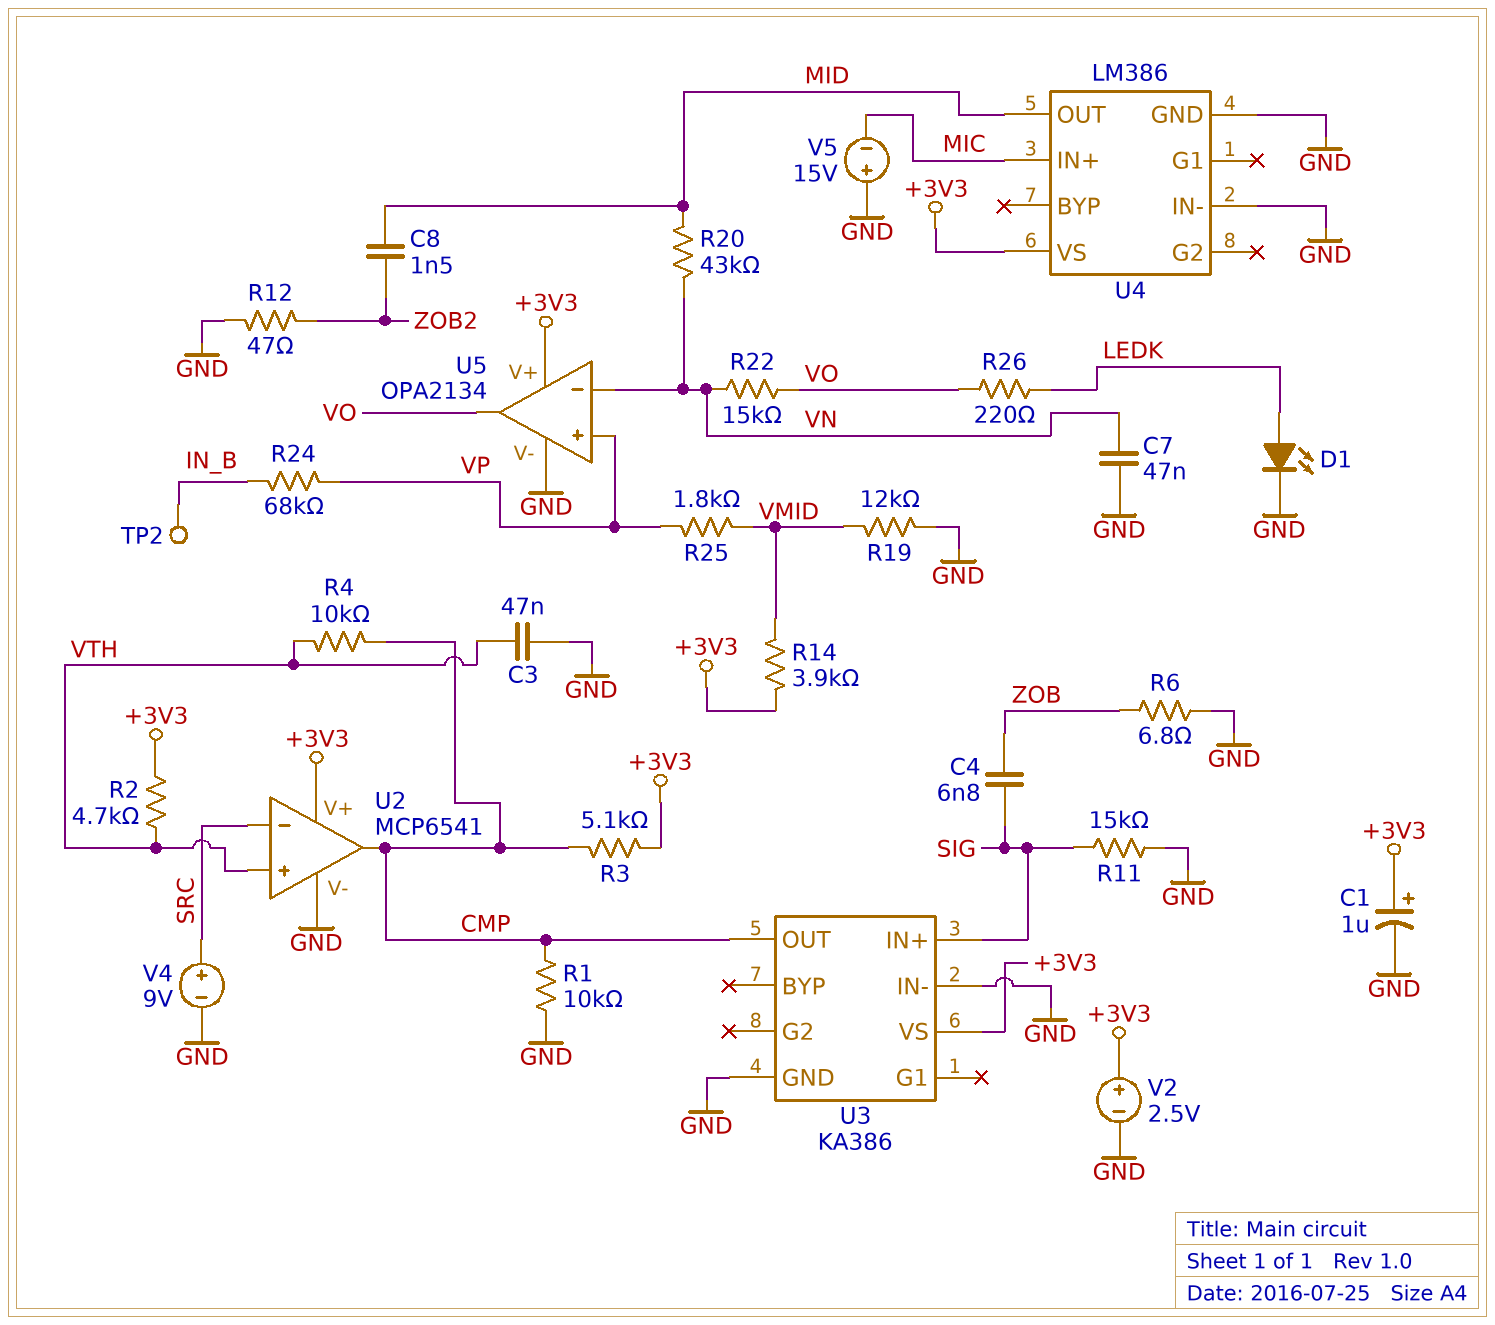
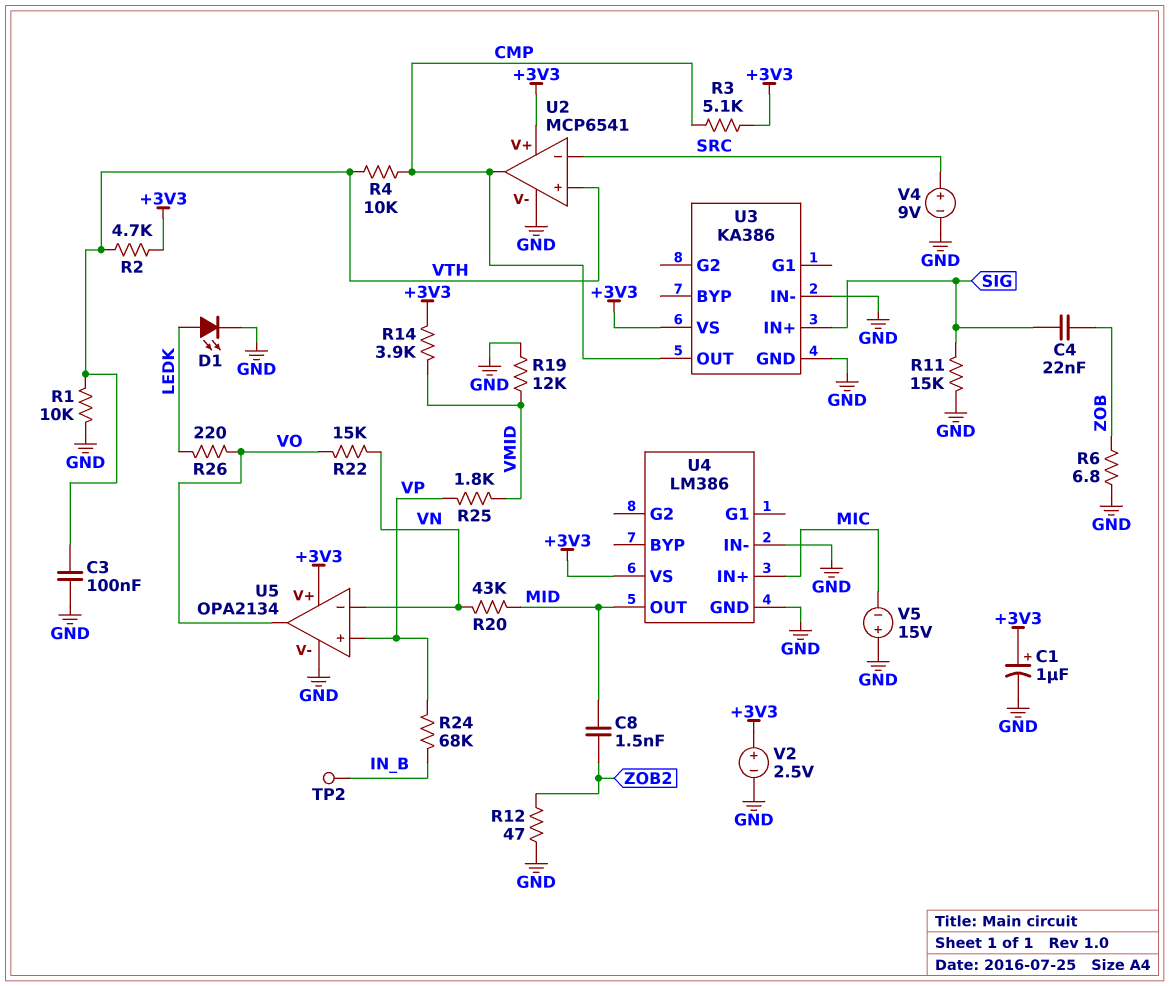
C3: 47nF (GND, VTH) -> 100nF (GND, VTH)
C4: 6.8nF (SIG, ZOB) -> 22nF (SIG, ZOB)
C7: 47nF (GND, VN) -> none
R1: 10k (CMP, GND) -> 10k (GND, VTH)

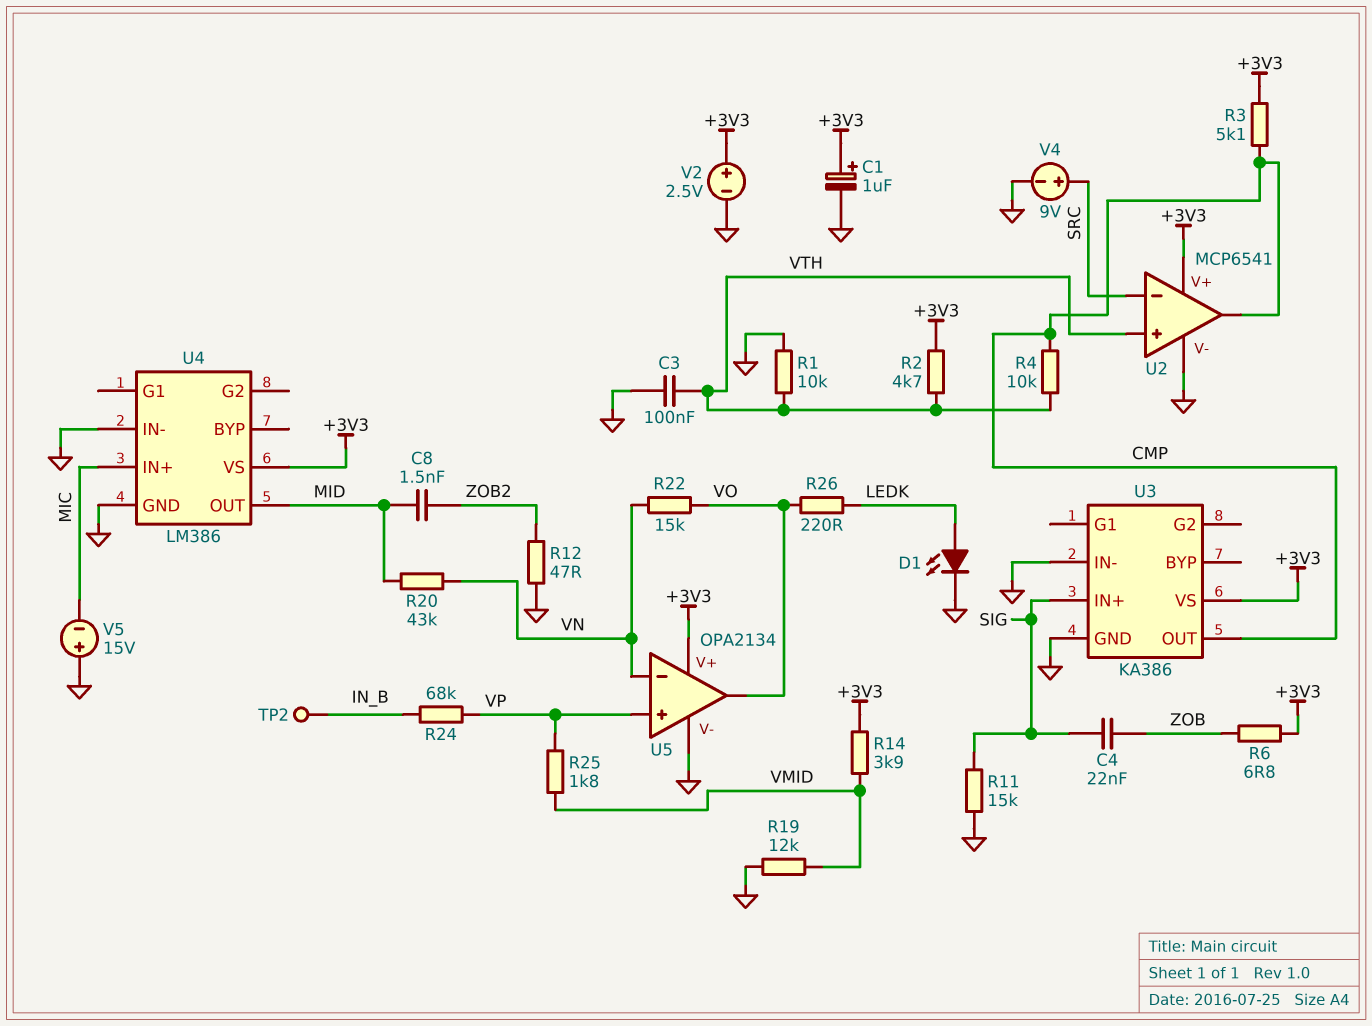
R6: 6.8 (GND, ZOB) -> 6.8 (+3V3, ZOB)

